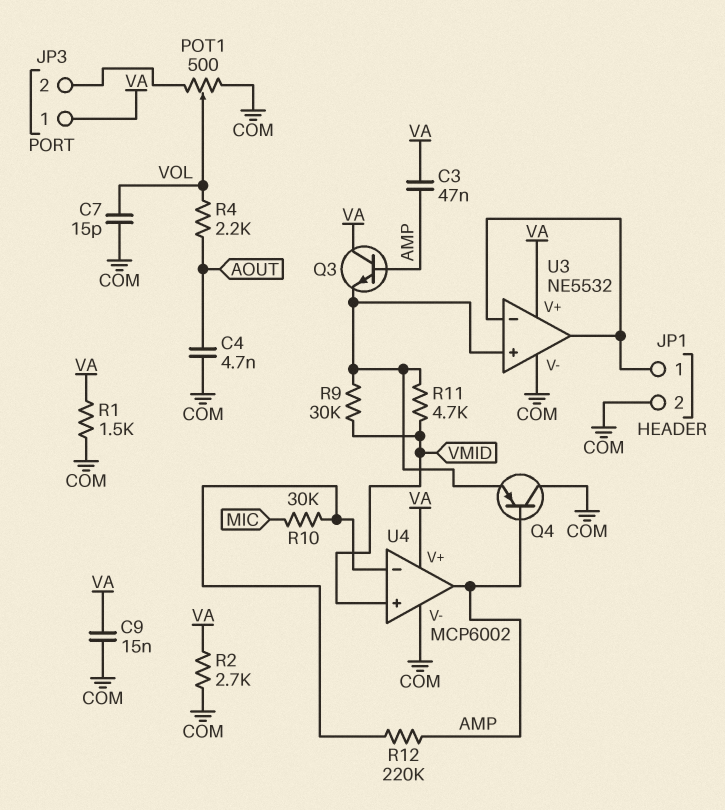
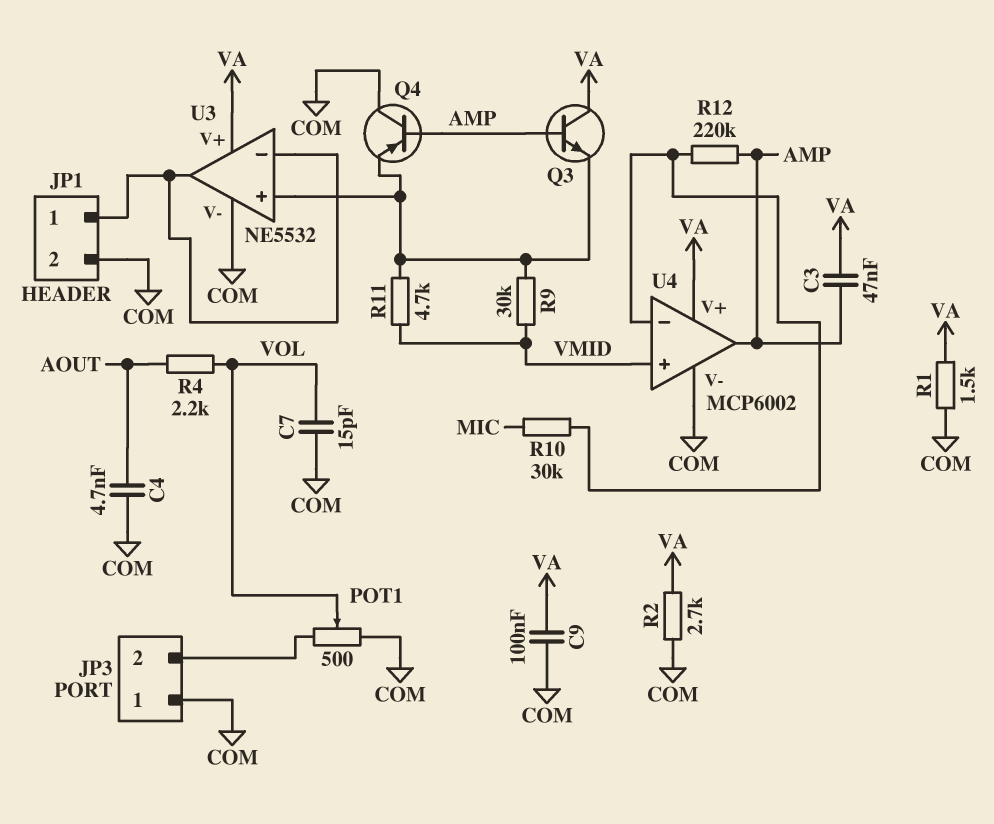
C9: 15nF (COM, VA) -> 100nF (COM, VA)
JP3 pin 1: VA -> COM

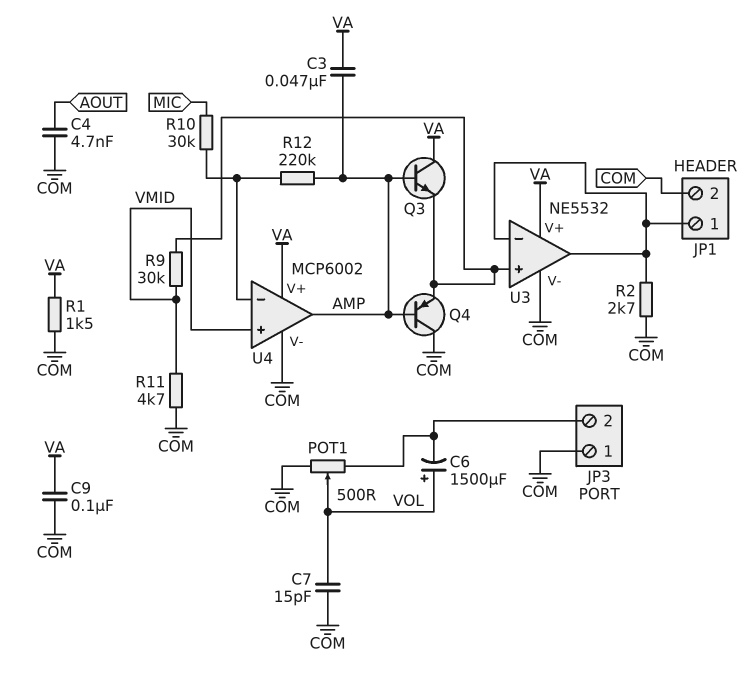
C6: none -> 1500uF (plus VOL, minus JP3/2)
R2: 2.7k (COM, VA) -> 2.7k (COM, JP1/1)
R4: 2.2k (AOUT, VOL) -> none
R11: 4.7k (U3/in+, VMID) -> 4.7k (COM, VMID)

